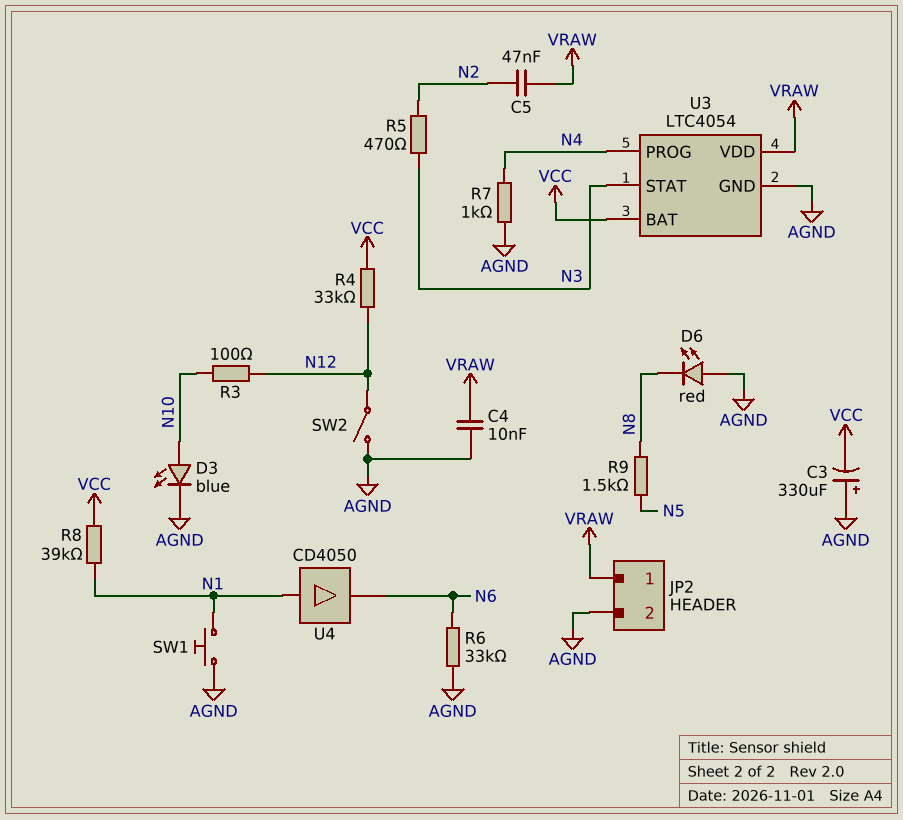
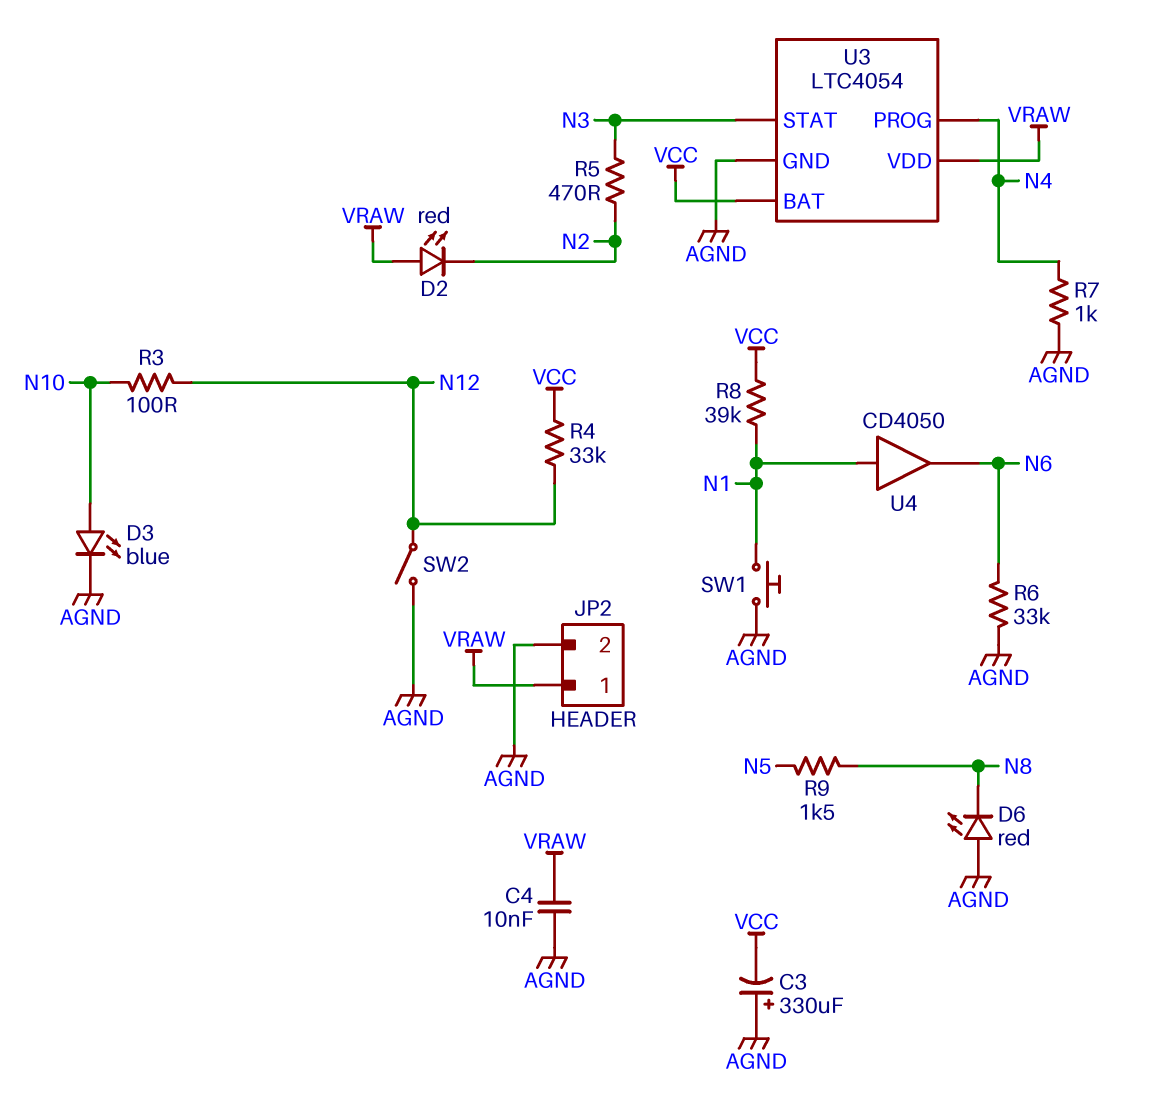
C5: 47nF (N2, VRAW) -> none
D2: none -> LED red (A VRAW, K N2)

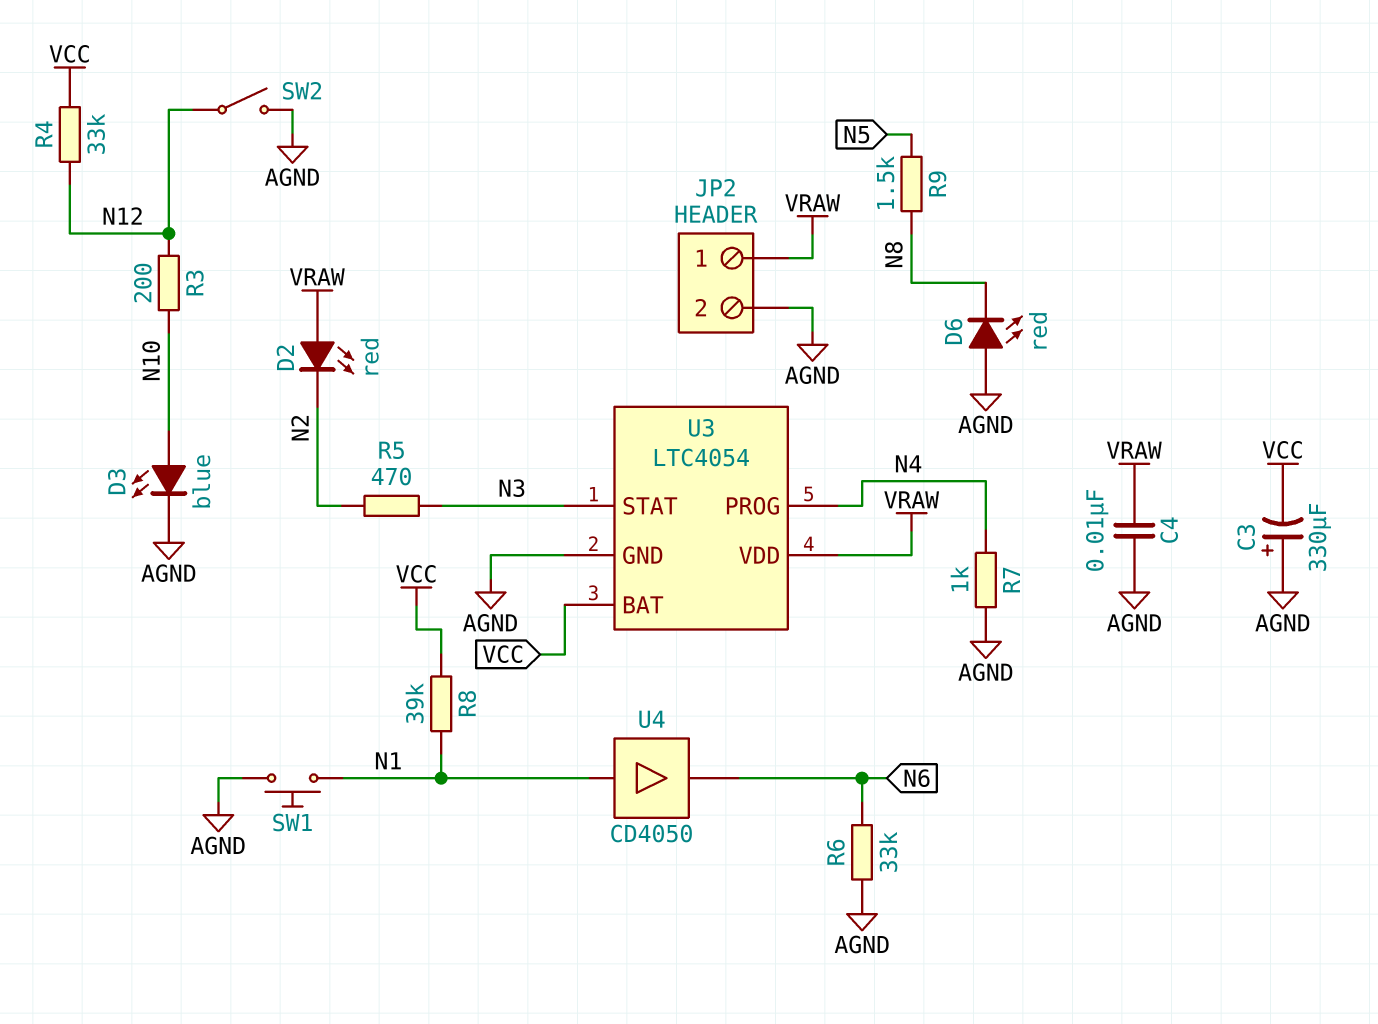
R3: 100 (N10, N12) -> 200 (N10, N12)

